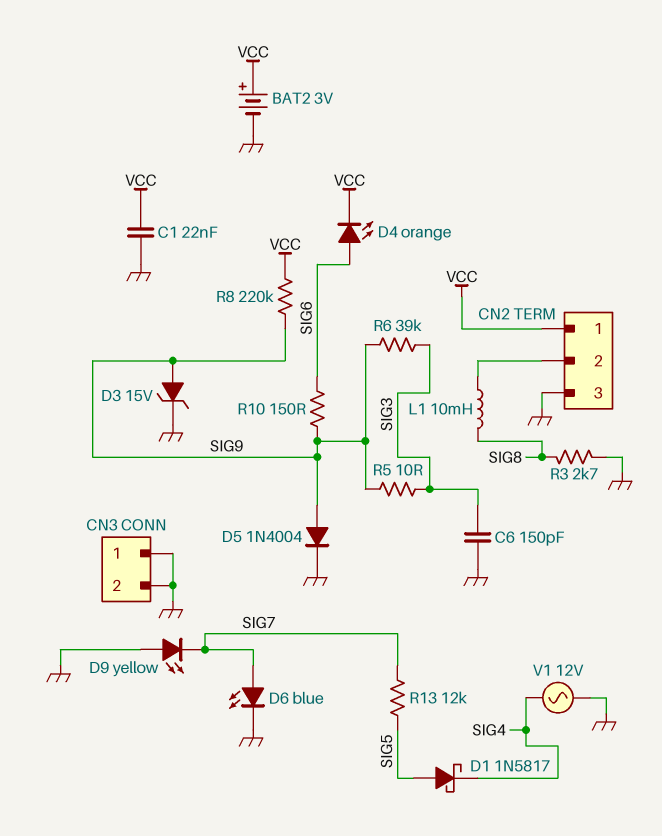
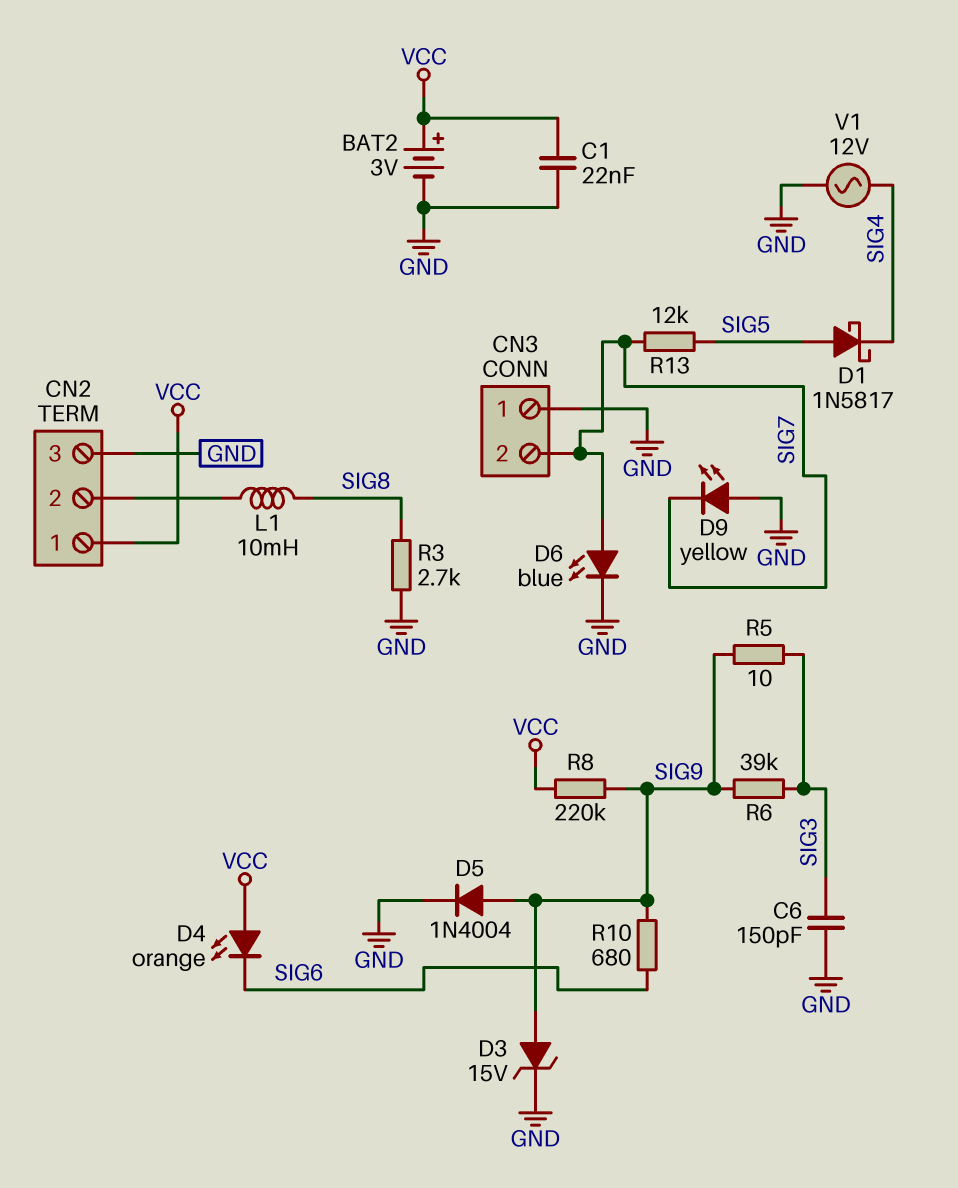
CN3 pin 2: GND -> SIG7
D4: LED orange (A SIG6, K VCC) -> LED orange (A VCC, K SIG6)
R10: 150 (SIG6, SIG9) -> 680 (SIG6, SIG9)

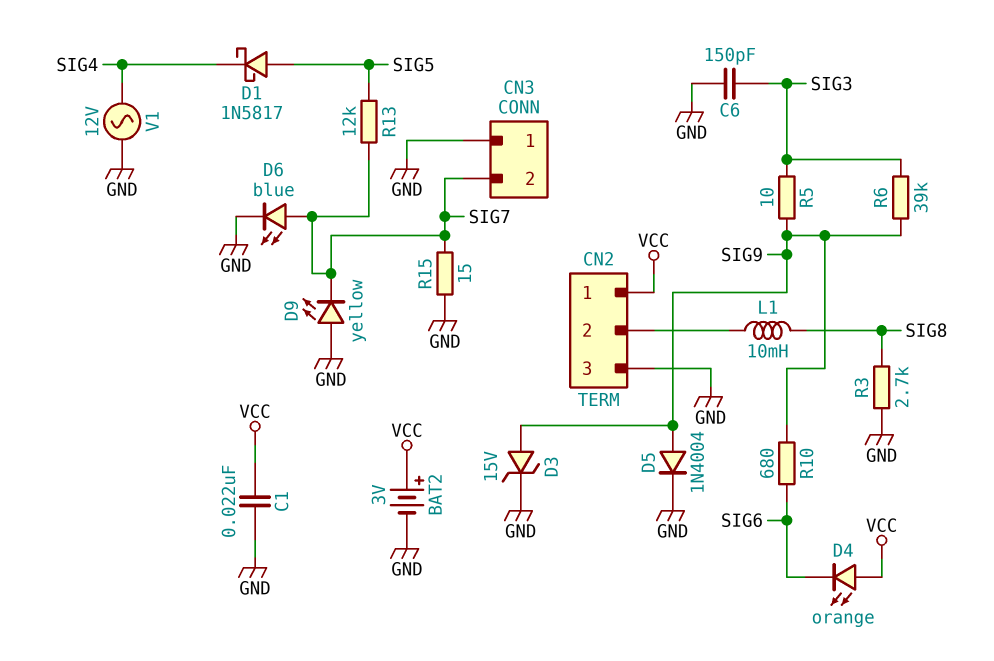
R8: 220k (SIG9, VCC) -> none
R15: none -> 15 (GND, SIG7)

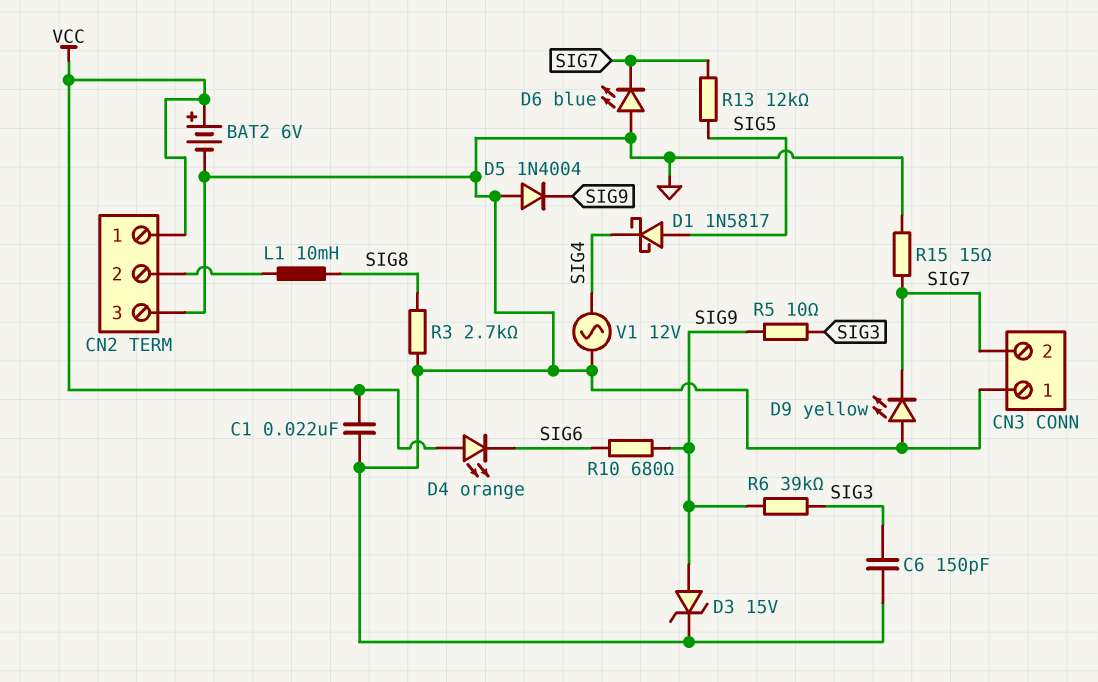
BAT2: 3V (plus VCC, minus GND) -> 6V (plus VCC, minus GND)
D5: diode 1N4004 (A SIG9, K GND) -> diode 1N4004 (A GND, K SIG9)
D6: LED blue (A SIG7, K GND) -> LED blue (A GND, K SIG7)

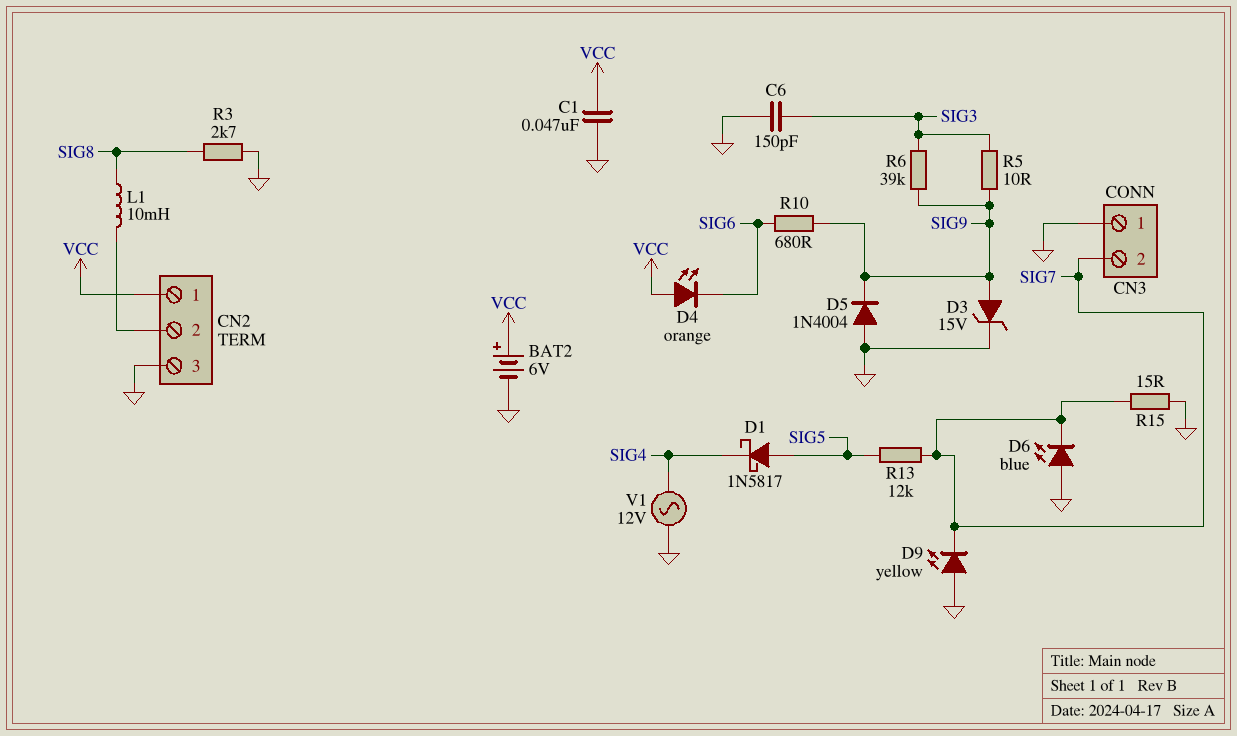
C1: 22nF (GND, VCC) -> 47nF (GND, VCC)

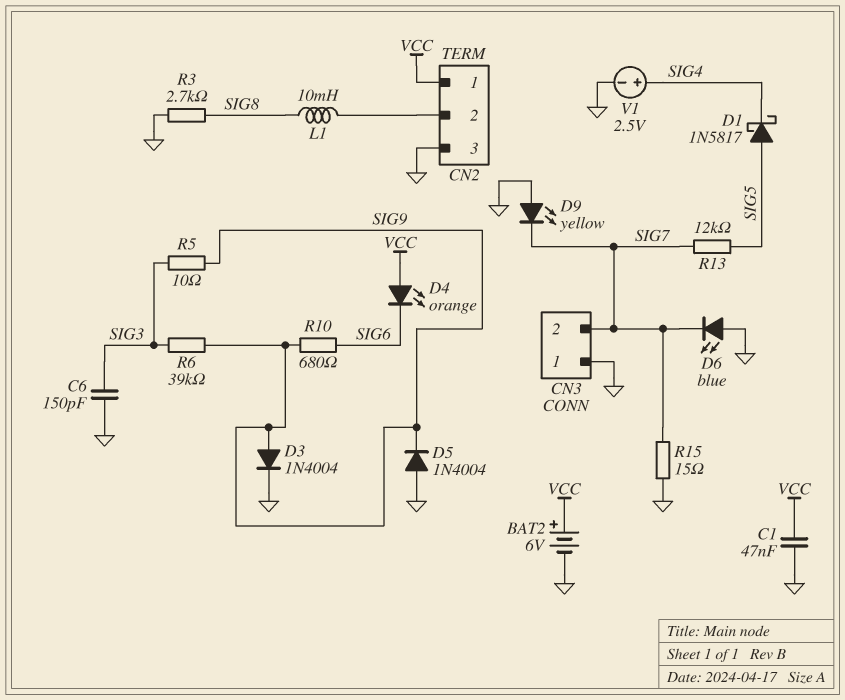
D3: zener 15V (A SIG9, K GND) -> diode 1N4004 (A SIG9, K GND)
V1: AC 12V (GND, SIG4) -> 2.5V (plus SIG4, minus GND)

